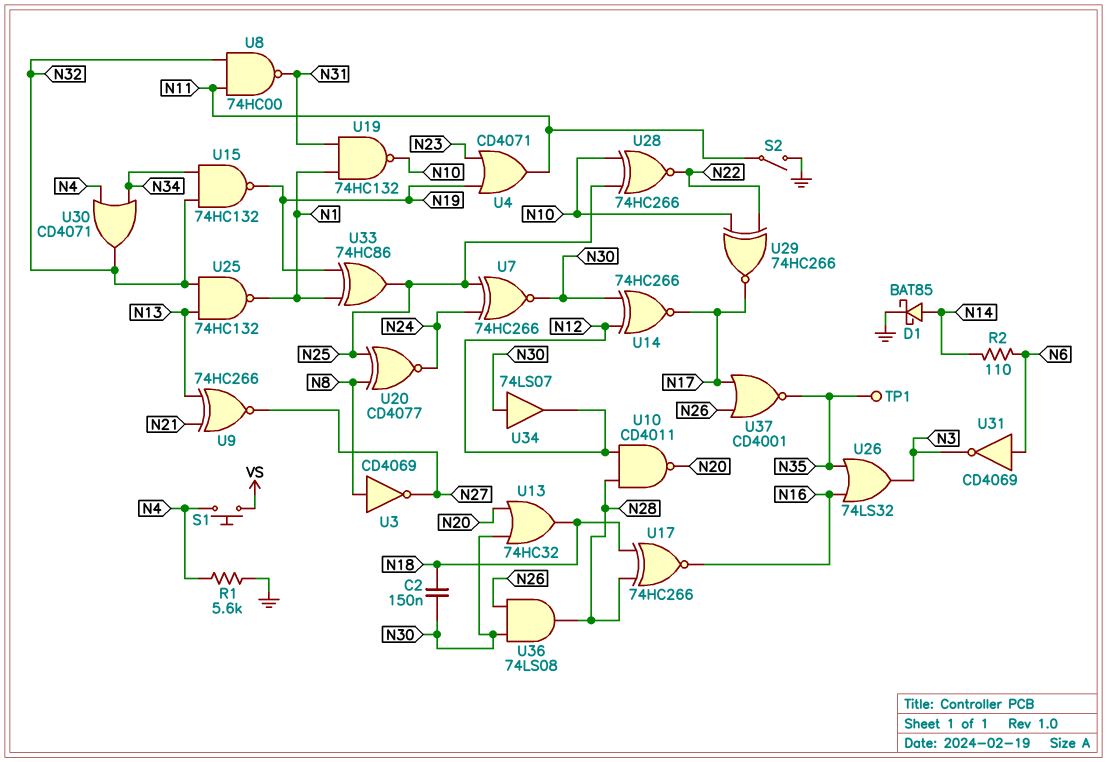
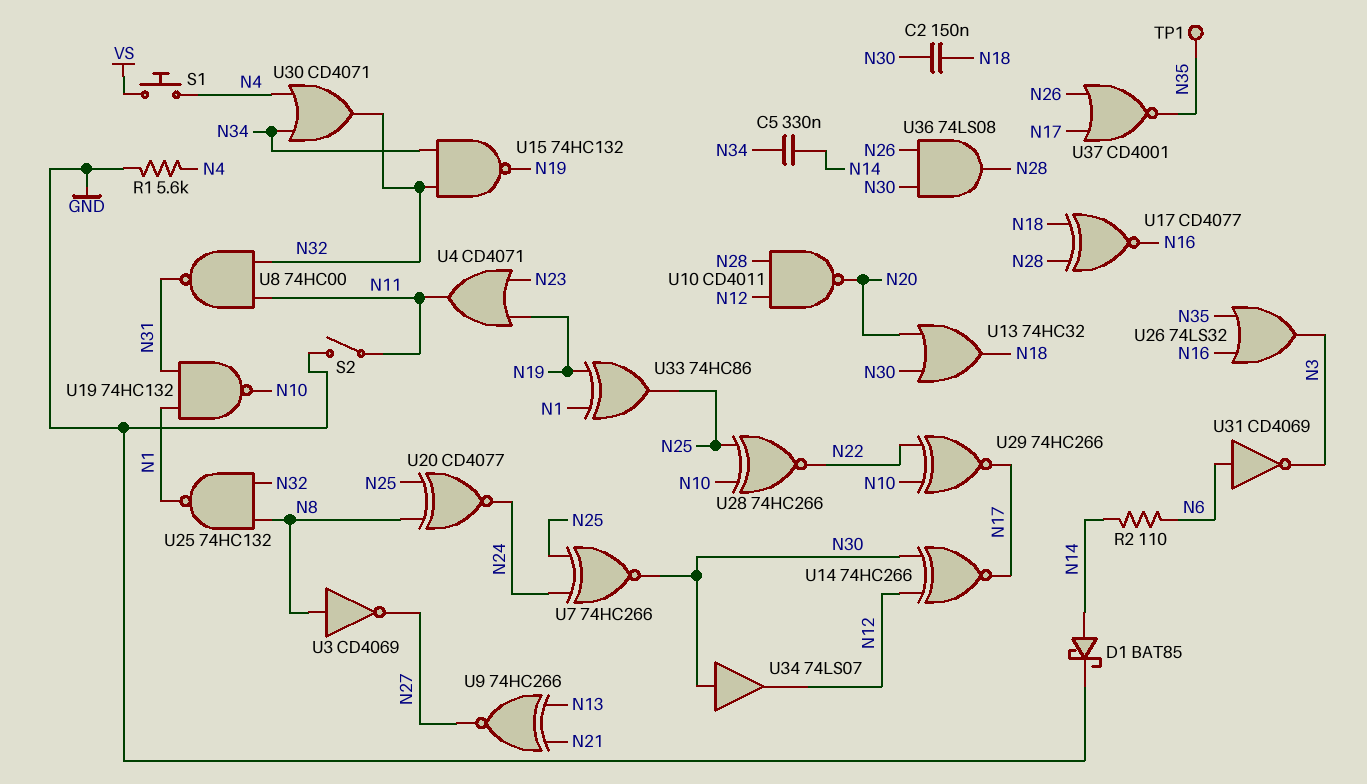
C5: none -> 330nF (N14, N34)
U17: XNOR 74HC266 (in N18, in N28, out N16) -> XNOR CD4077 (in N18, in N28, out N16)
U25: NAND 74HC132 (in N13, in N32, out N1) -> NAND 74HC132 (in N8, in N32, out N1)

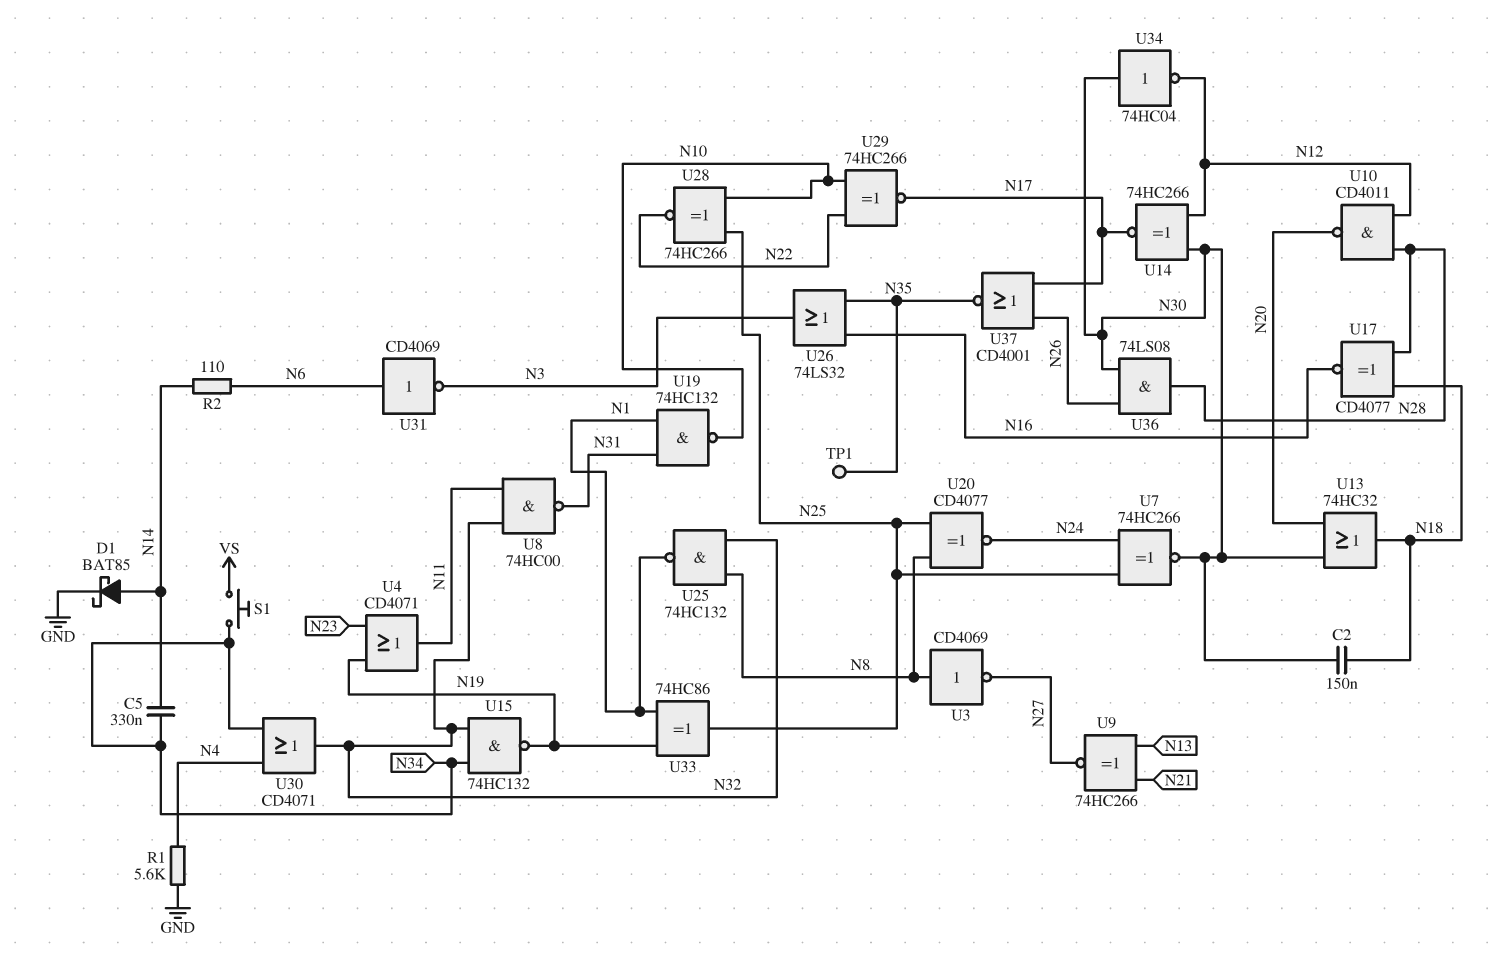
S1: button (N4, VS) -> button (N34, VS)
S2: switch (GND, N11) -> none
U34: buffer 74LS07 (in N30, out N12) -> NOT 74HC04 (in N30, out N12)

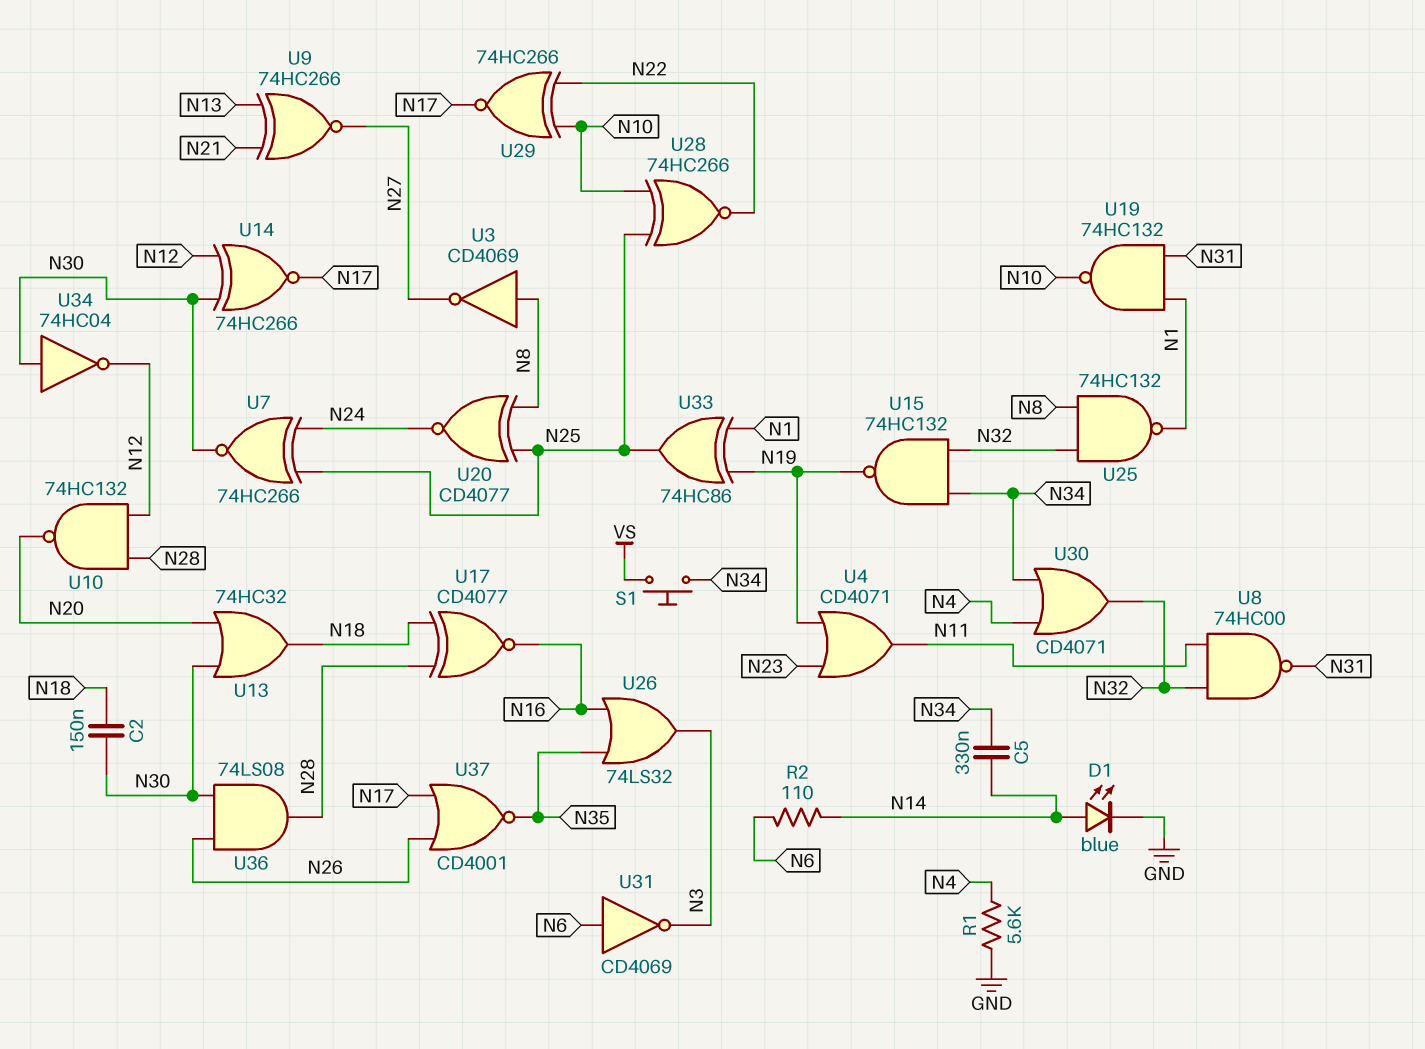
D1: schottky BAT85 (A N14, K GND) -> LED blue (A N14, K GND)
TP1: test point (N35) -> none
U10: NAND CD4011 (in N12, in N28, out N20) -> NAND 74HC132 (in N12, in N28, out N20)

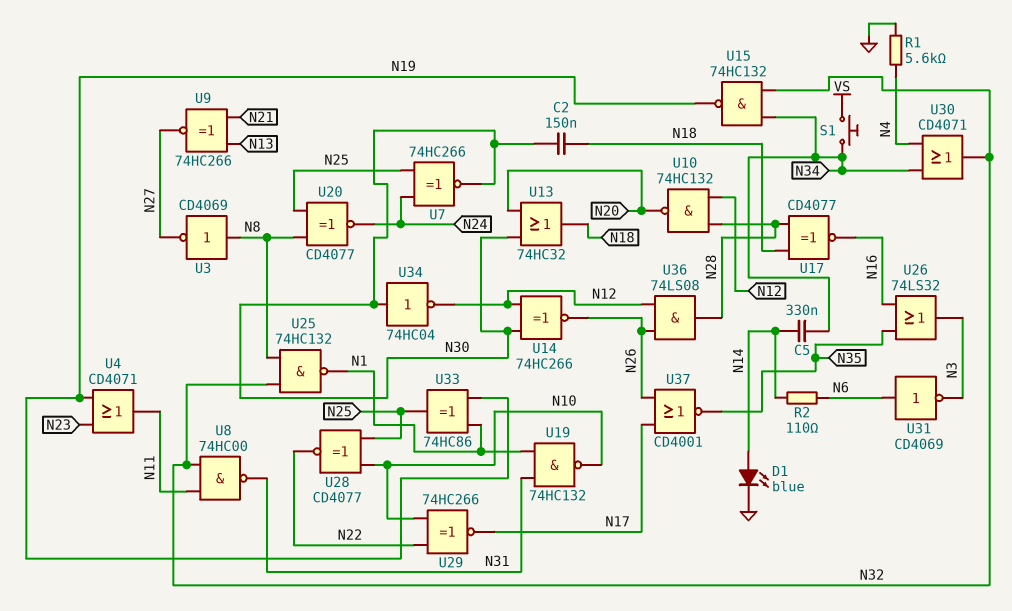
U14: XNOR 74HC266 (in N12, in N30, out N17) -> XNOR 74HC266 (in N12, in N30, out N26)
U28: XNOR 74HC266 (in N10, in N25, out N22) -> XNOR CD4077 (in N10, in N25, out N22)
U36: AND 74LS08 (in N26, in N30, out N28) -> AND 74LS08 (in N12, in N26, out N28)

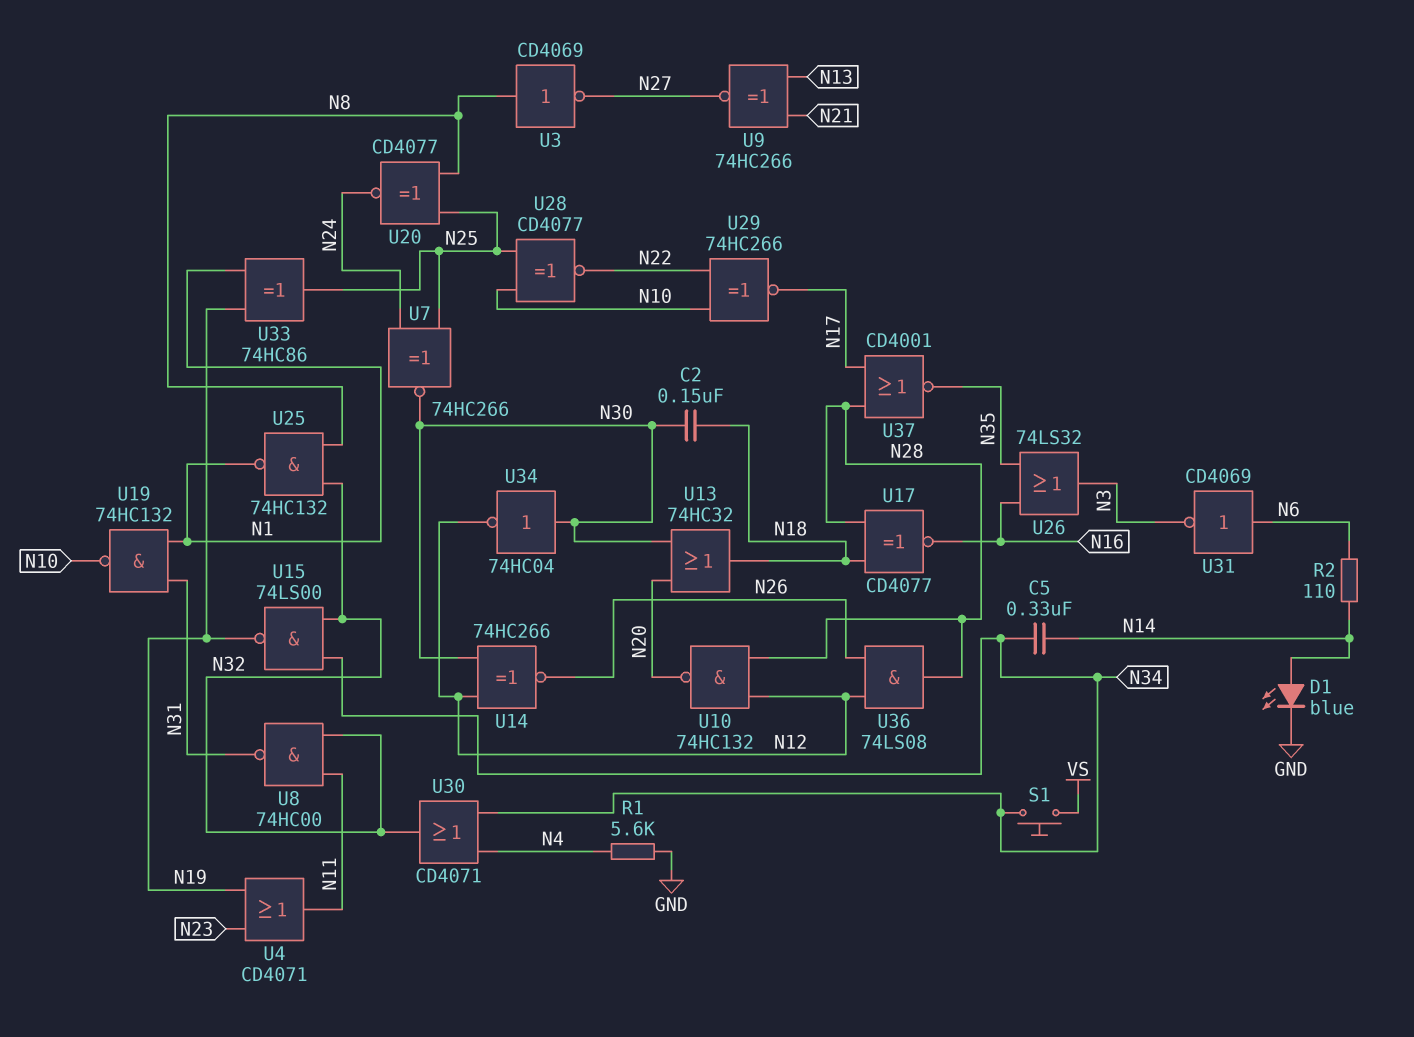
U15: NAND 74HC132 (in N32, in N34, out N19) -> NAND 74LS00 (in N32, in N34, out N19)
U37: NOR CD4001 (in N17, in N26, out N35) -> NOR CD4001 (in N17, in N28, out N35)

